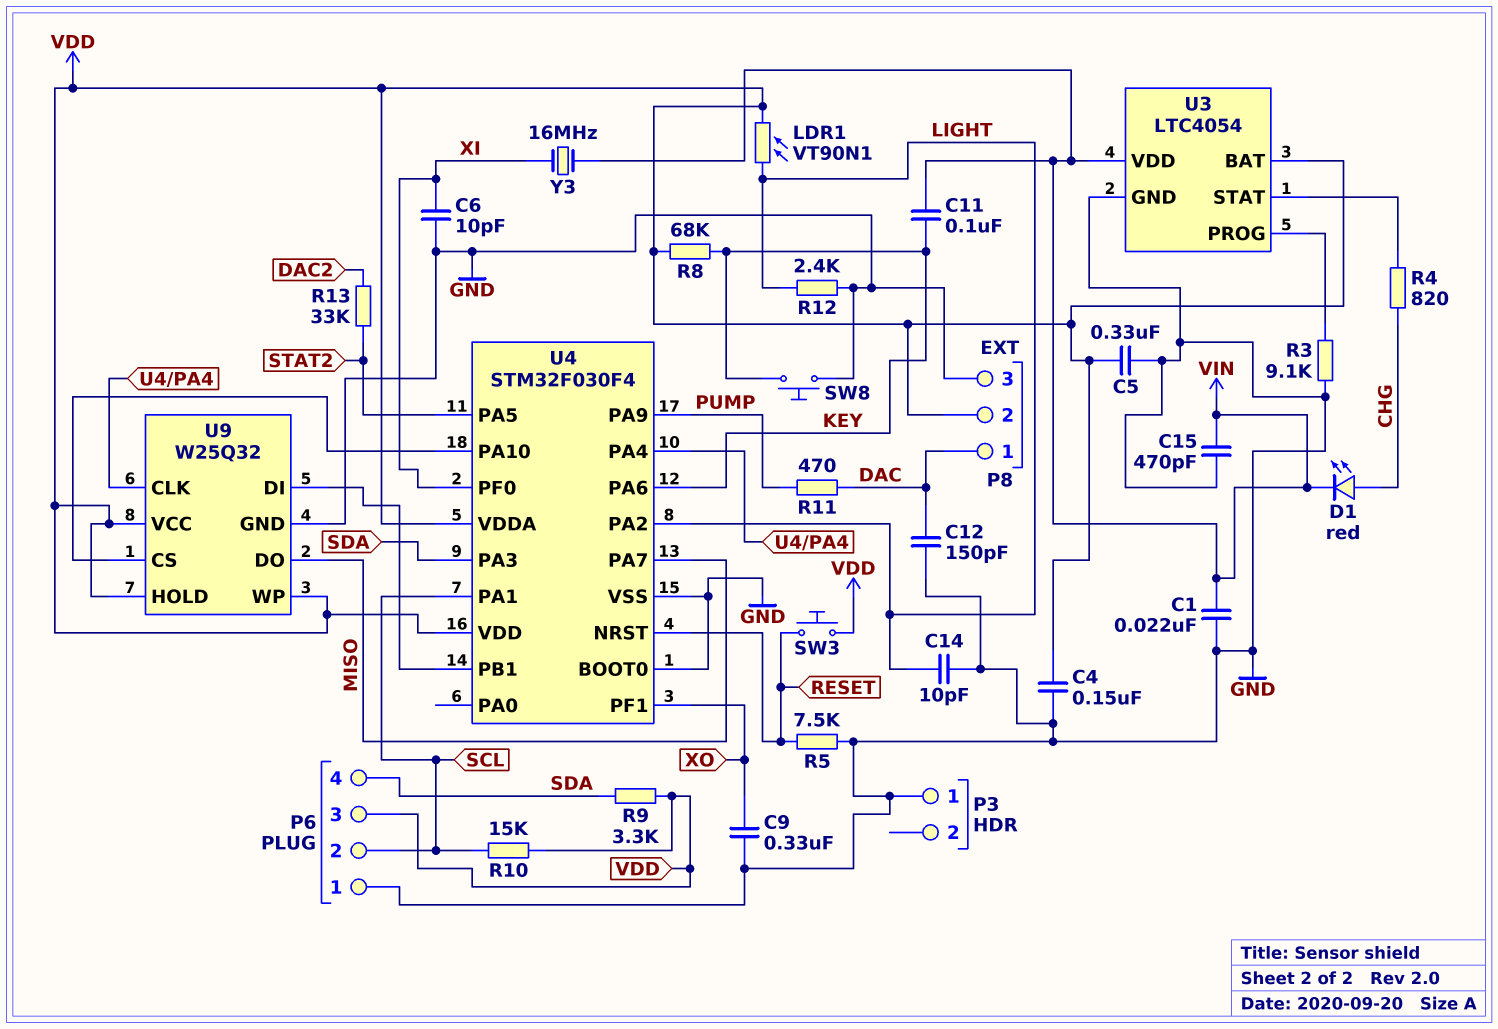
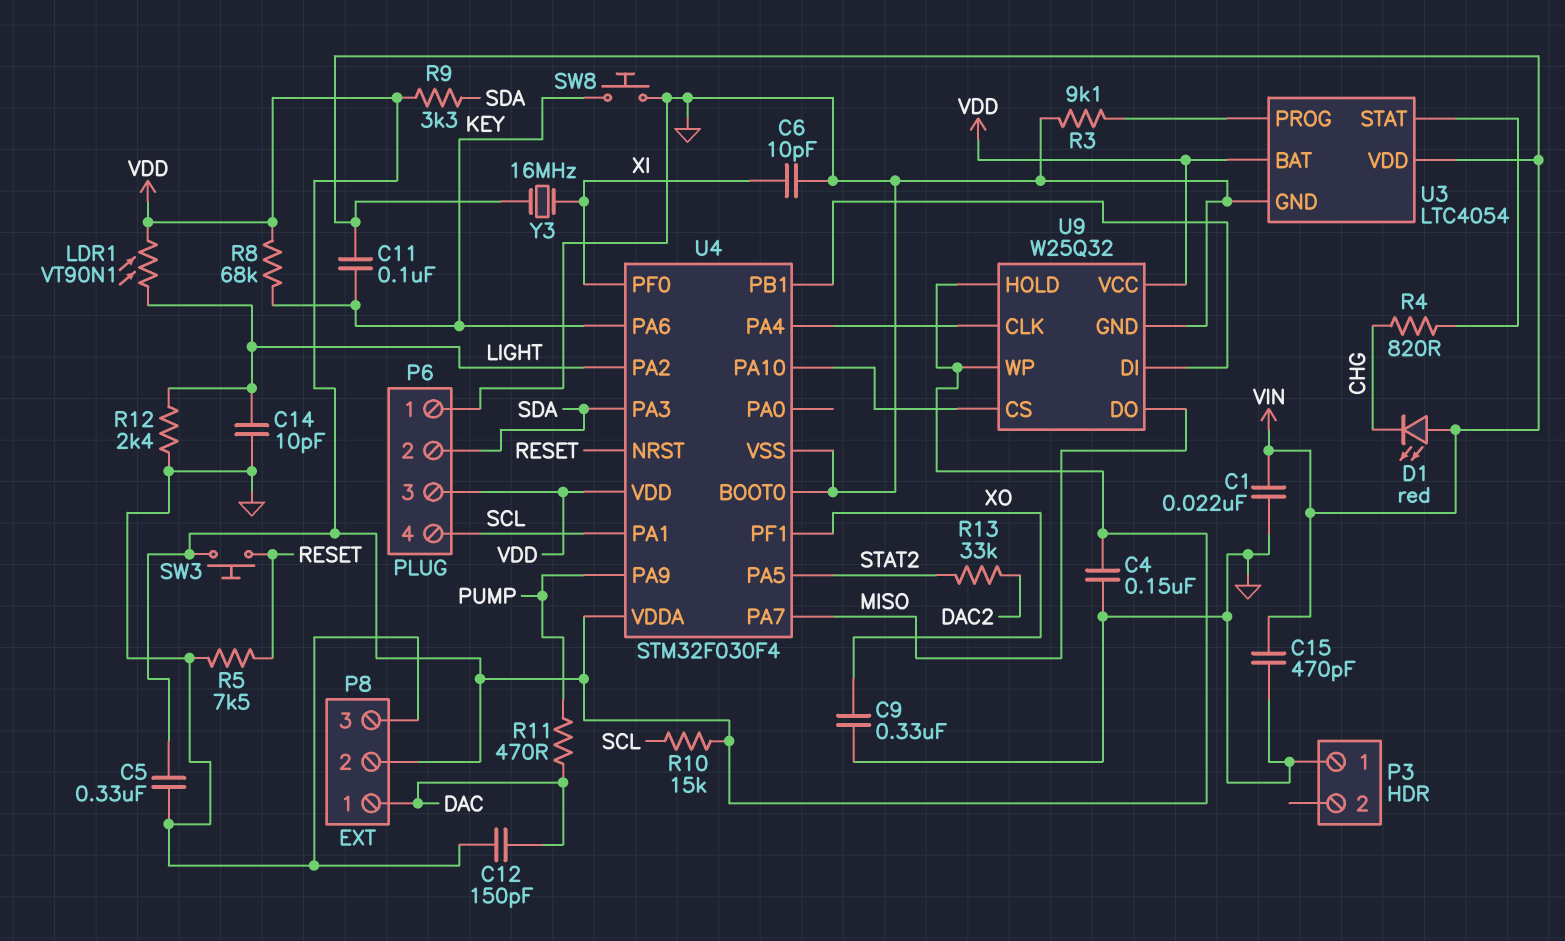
D1: LED red (A CHG, K VIN) -> LED red (A VIN, K CHG)
P6 pin 2: SCL -> SDA
P6 pin 4: SDA -> SCL

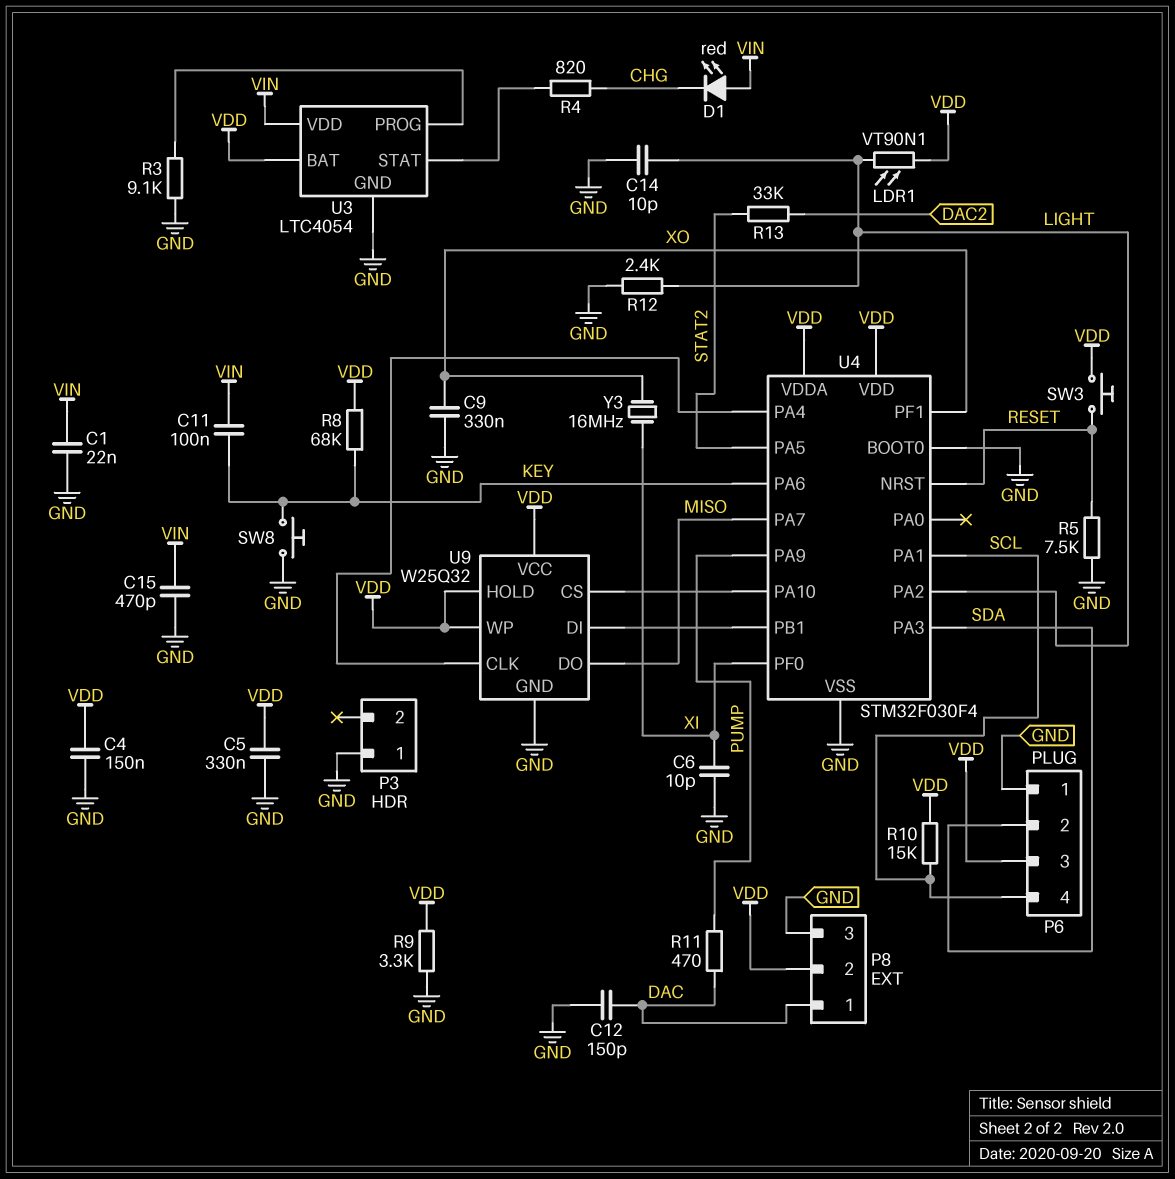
R9: 3.3k (SDA, VDD) -> 3.3k (GND, VDD)
Y3: 16MHz (VIN, XI) -> 16MHz (XI, XO)

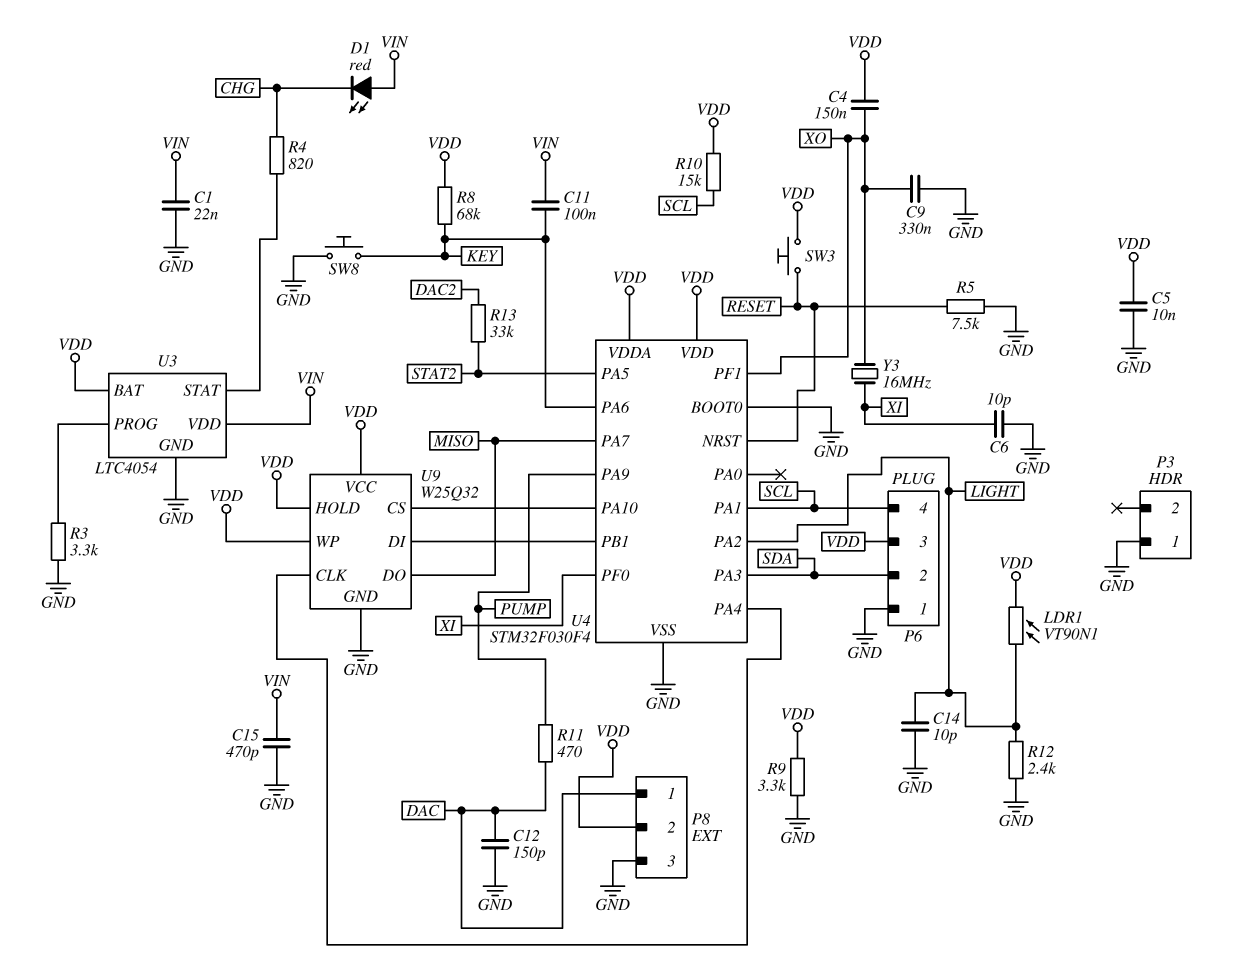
C4: 150nF (GND, VDD) -> 150nF (VDD, XO)
C5: 330nF (GND, VDD) -> 10nF (GND, VDD)
R3: 9.1k (GND, U3/PROG) -> 3.3k (GND, U3/PROG)

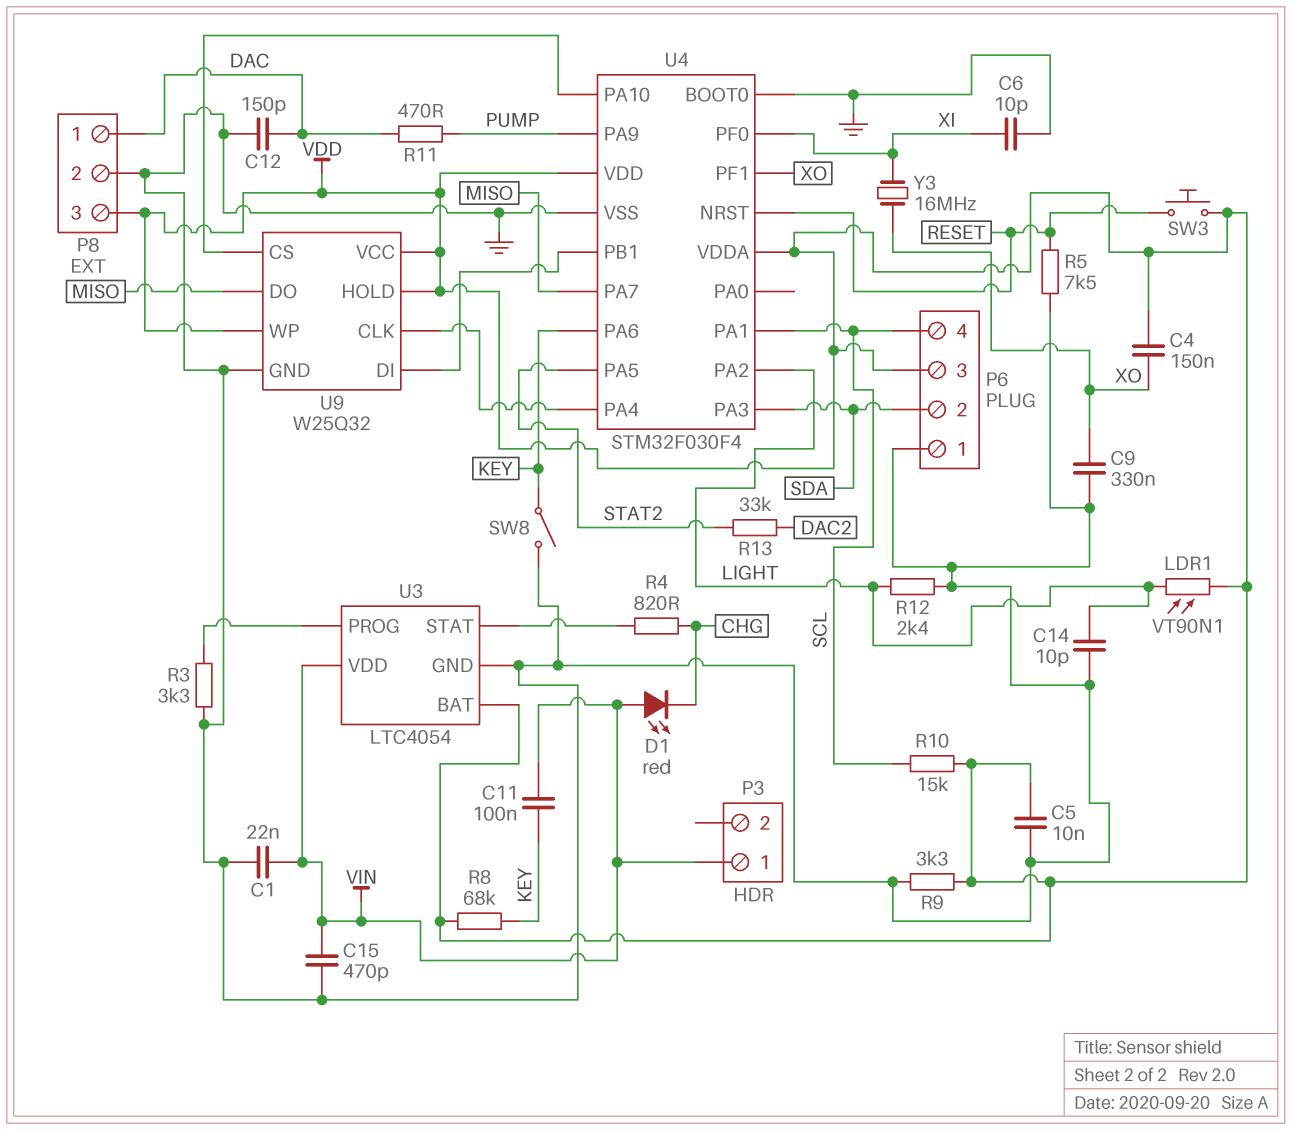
P3 pin 1: GND -> VIN
P8 pin 2: VDD -> GND
P8 pin 3: GND -> VDD
SW8: button (GND, KEY) -> switch (GND, KEY)

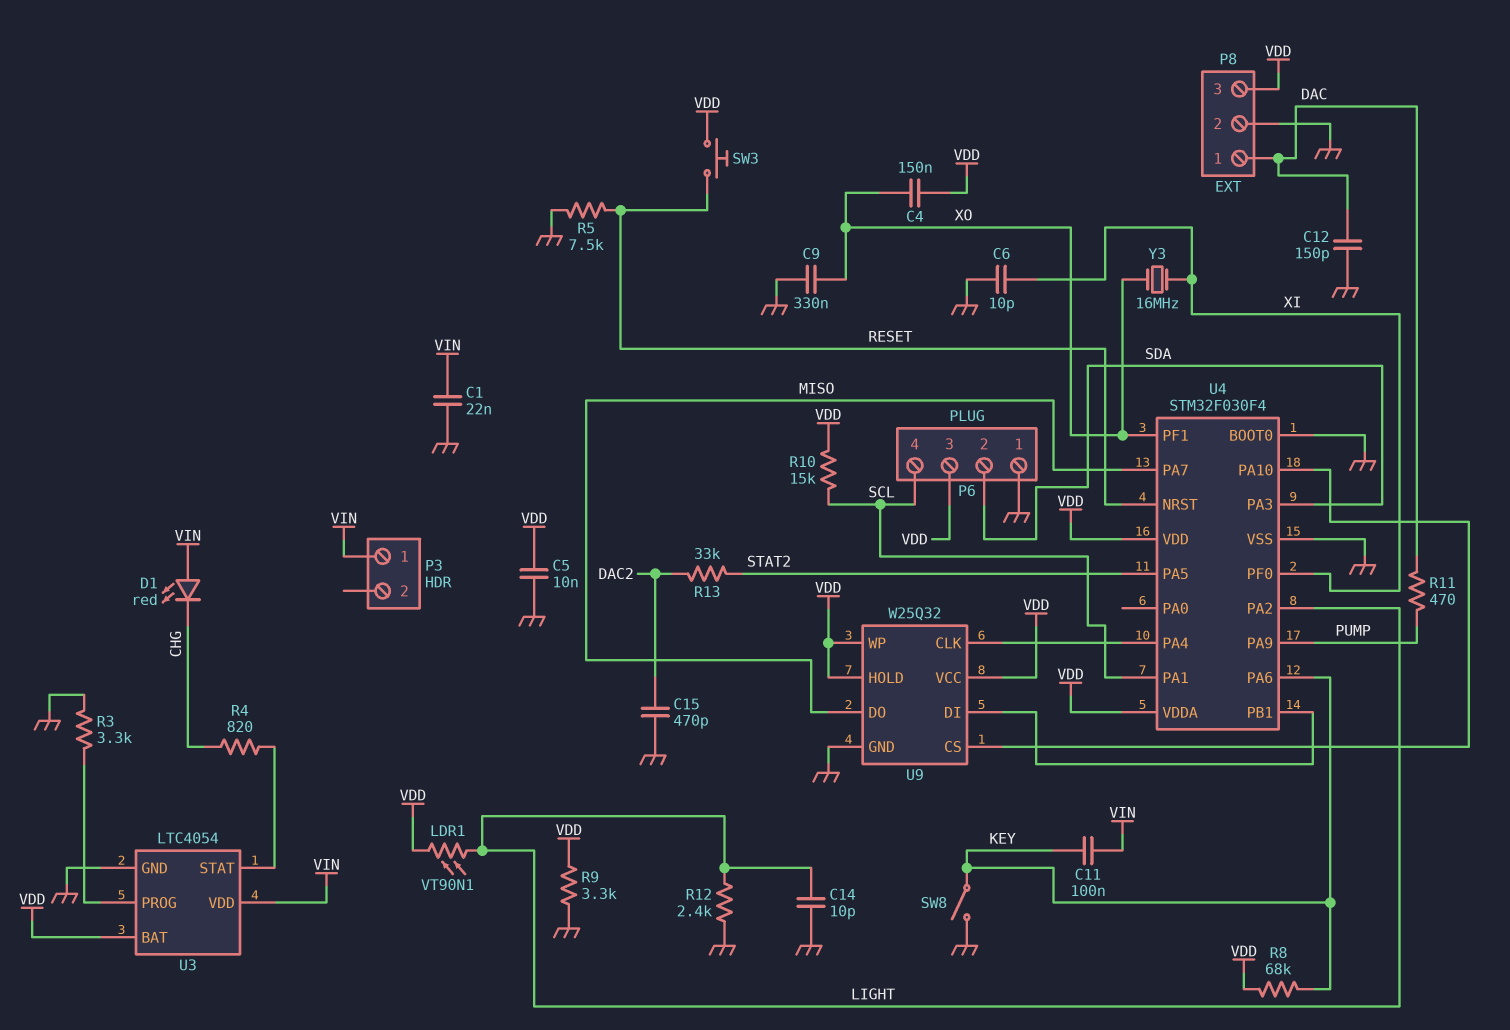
C15: 470pF (GND, VIN) -> 470pF (DAC2, GND)

